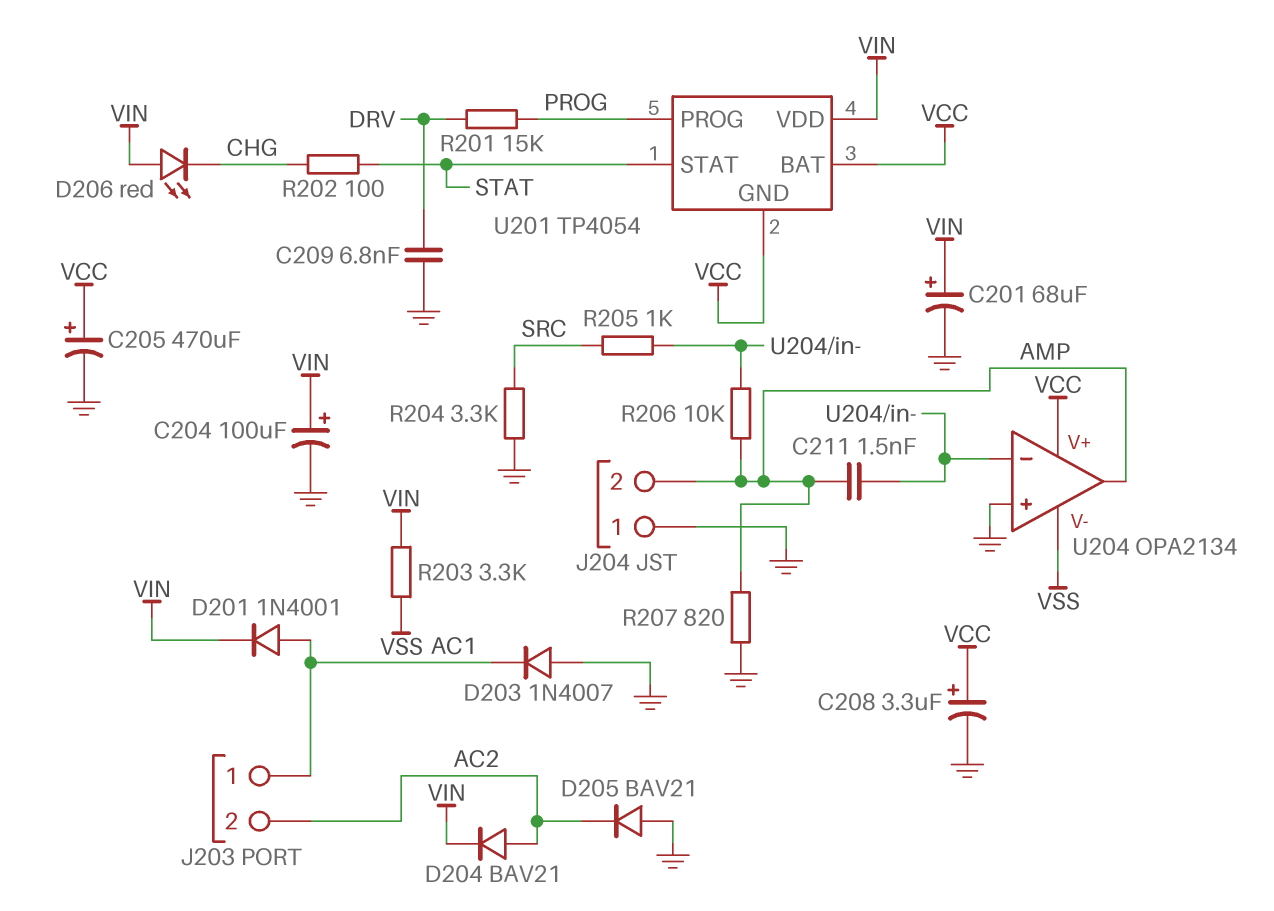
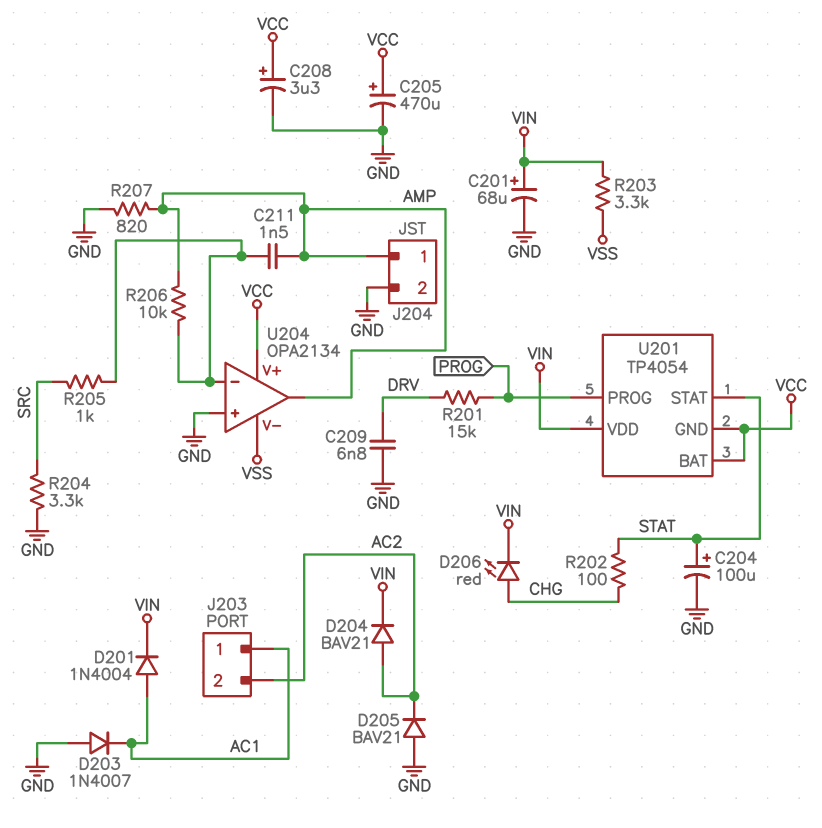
C204: 100uF (plus VIN, minus GND) -> 100uF (plus STAT, minus GND)
D201: diode 1N4001 (A AC1, K VIN) -> diode 1N4004 (A AC1, K VIN)
D206: LED red (A VIN, K CHG) -> LED red (A CHG, K VIN)
J204 pin 1: GND -> AMP
J204 pin 2: AMP -> GND

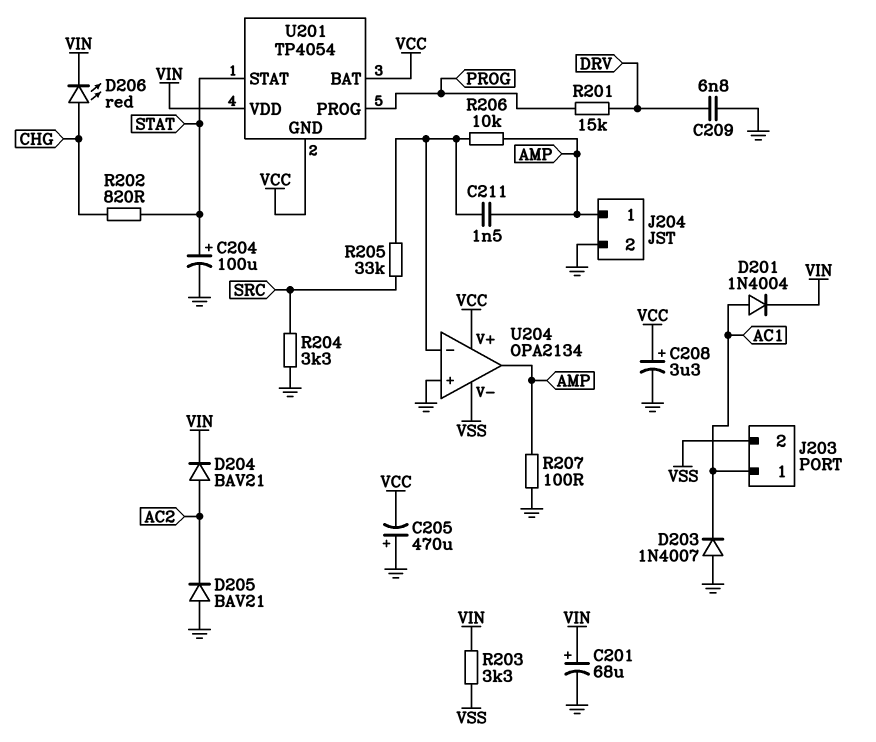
C205: 470uF (plus VCC, minus GND) -> 470uF (plus GND, minus VCC)
J203 pin 2: AC2 -> VSS
R202: 100 (CHG, STAT) -> 820 (CHG, STAT)
R205: 1k (SRC, U204/in-) -> 33k (SRC, U204/in-)
R207: 820 (AMP, GND) -> 100 (AMP, GND)

